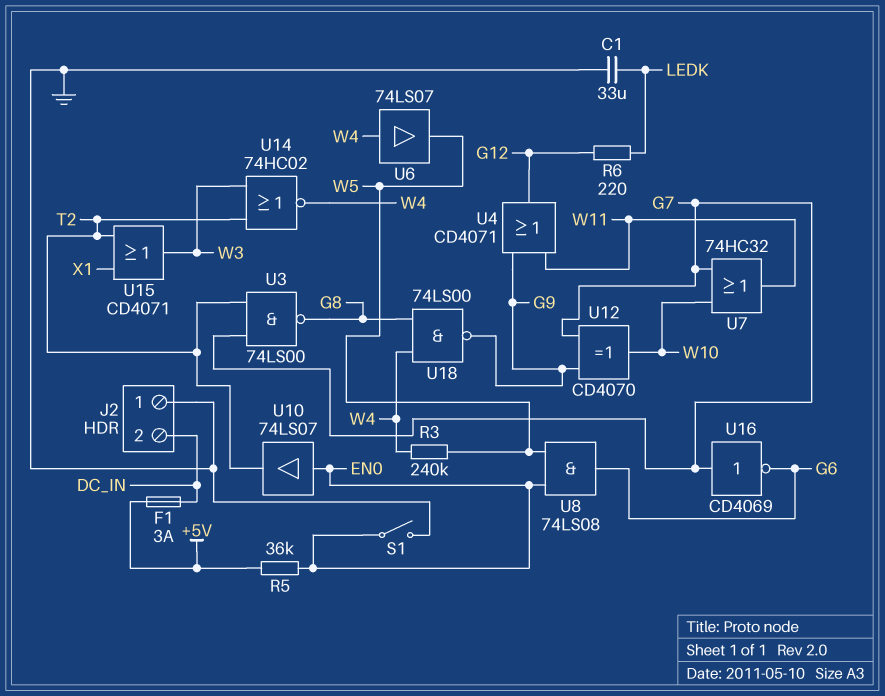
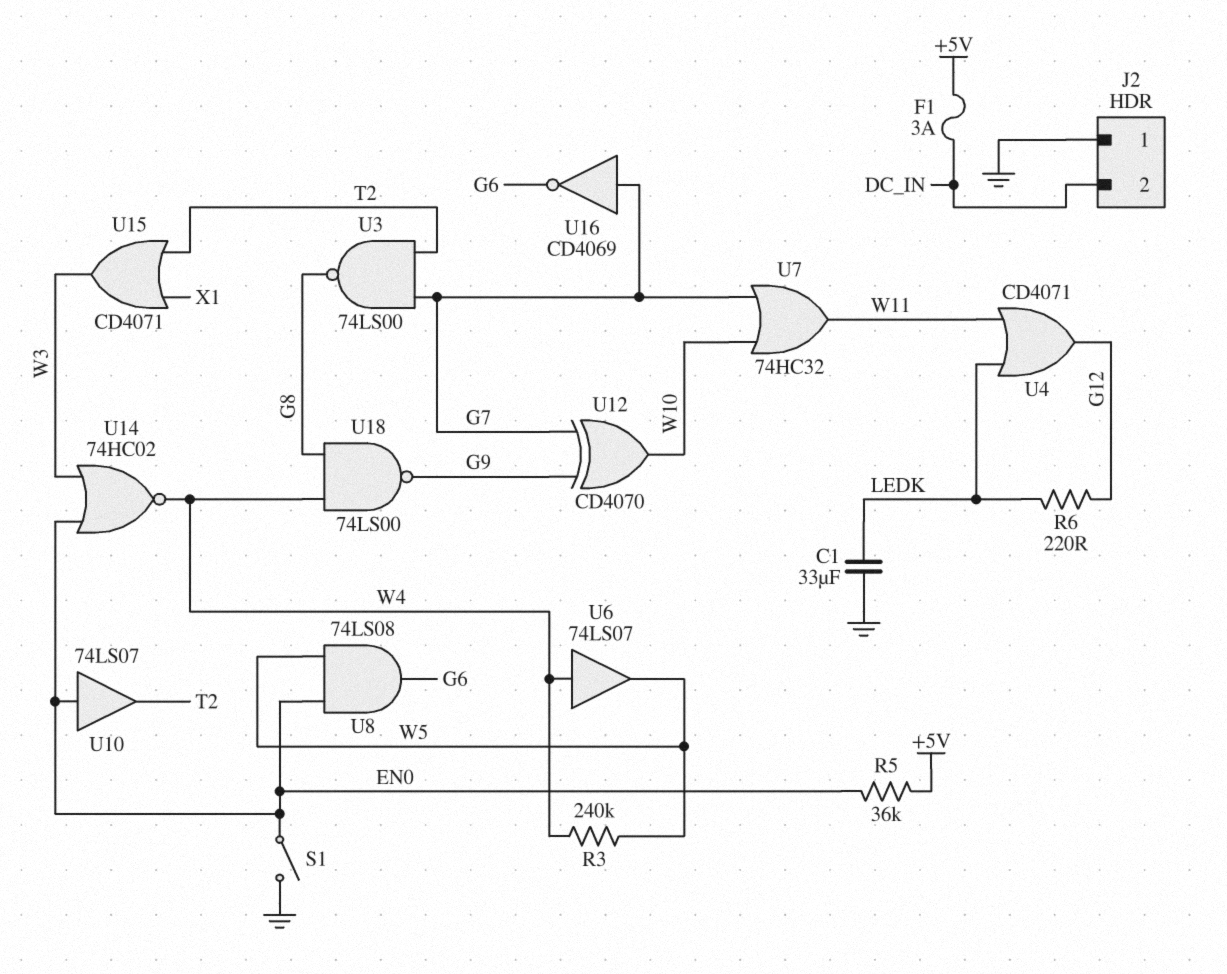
U4: OR CD4071 (in G9, in W11, out G12) -> OR CD4071 (in LEDK, in W11, out G12)
U14: NOR 74HC02 (in T2, in W3, out W4) -> NOR 74HC02 (in EN0, in W3, out W4)

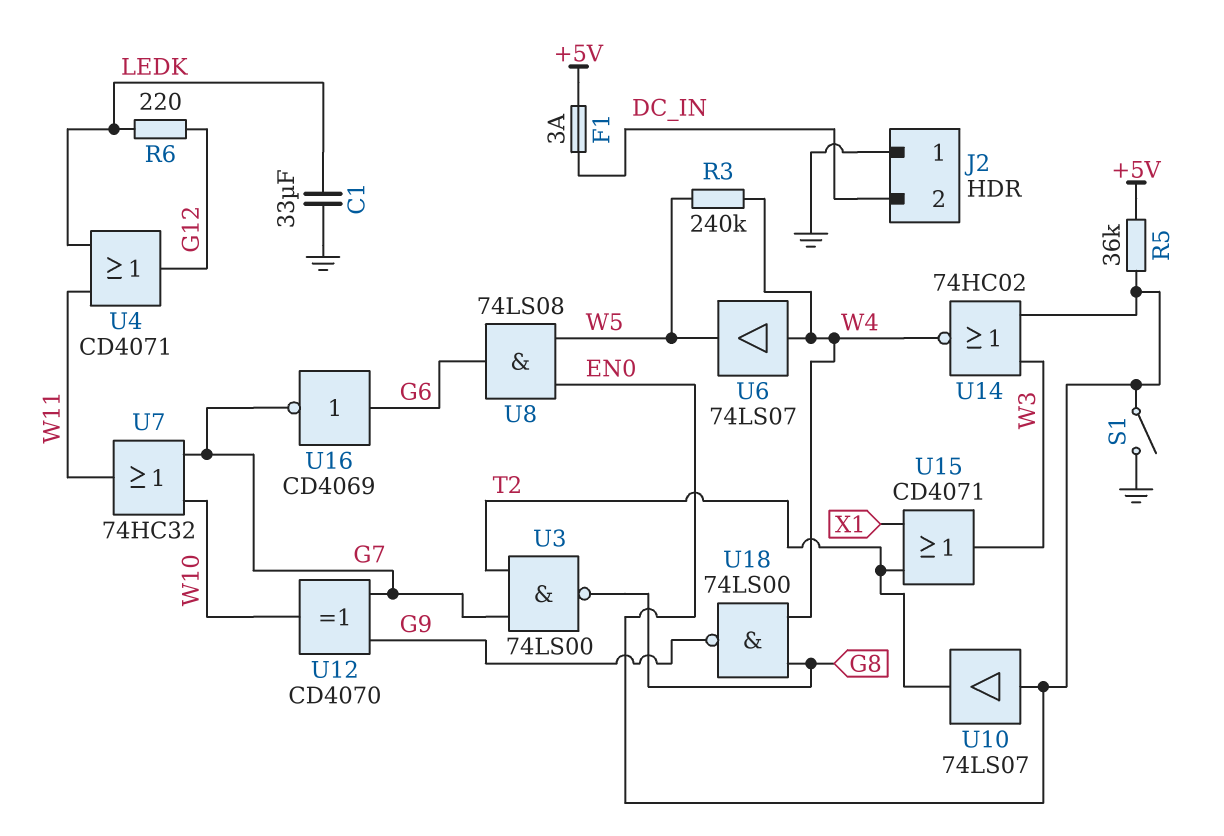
U16: NOT CD4069 (in G7, out G6) -> NOT CD4069 (in G6, out G7)

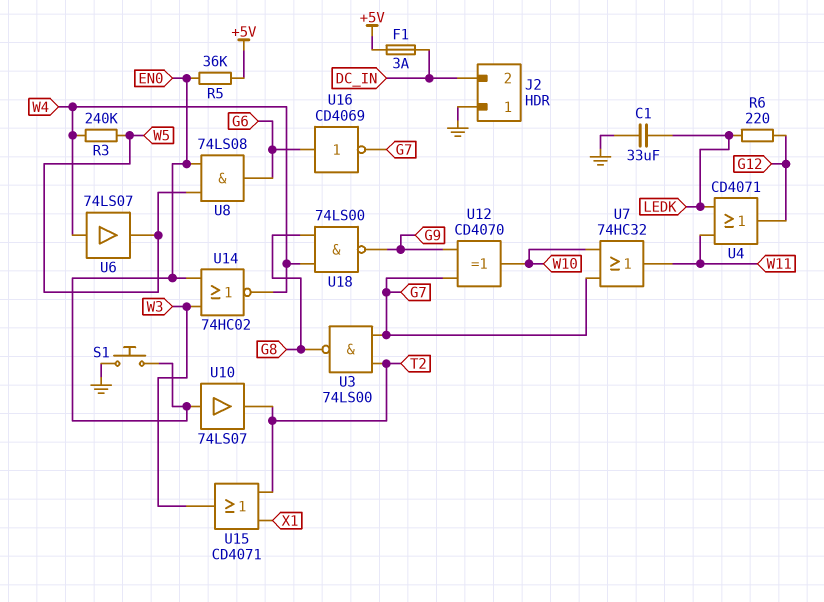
S1: switch (EN0, GND) -> button (EN0, GND)

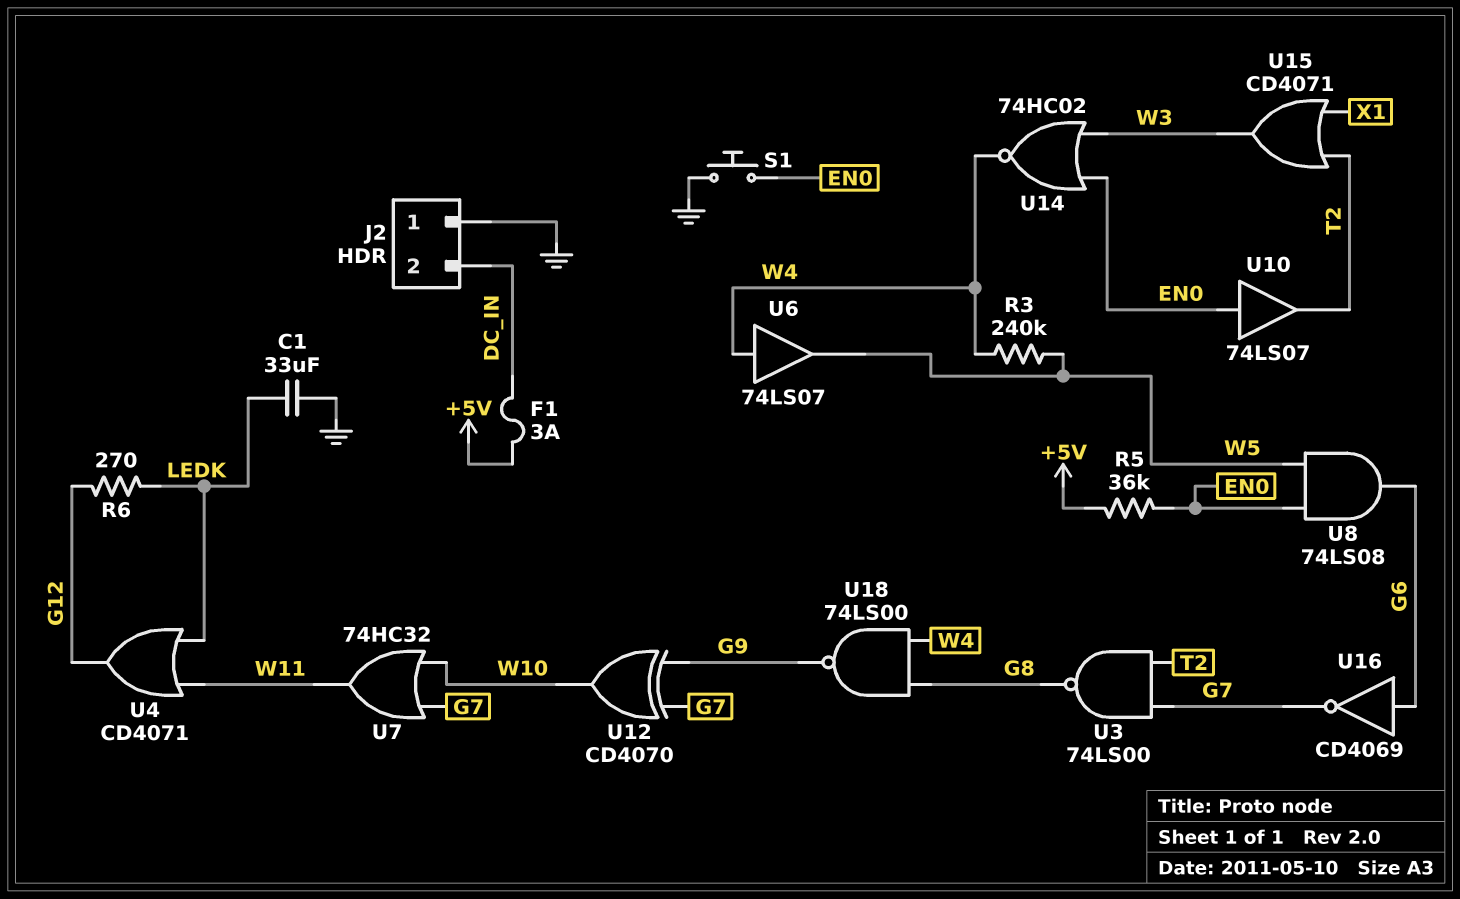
R6: 220 (G12, LEDK) -> 270 (G12, LEDK)

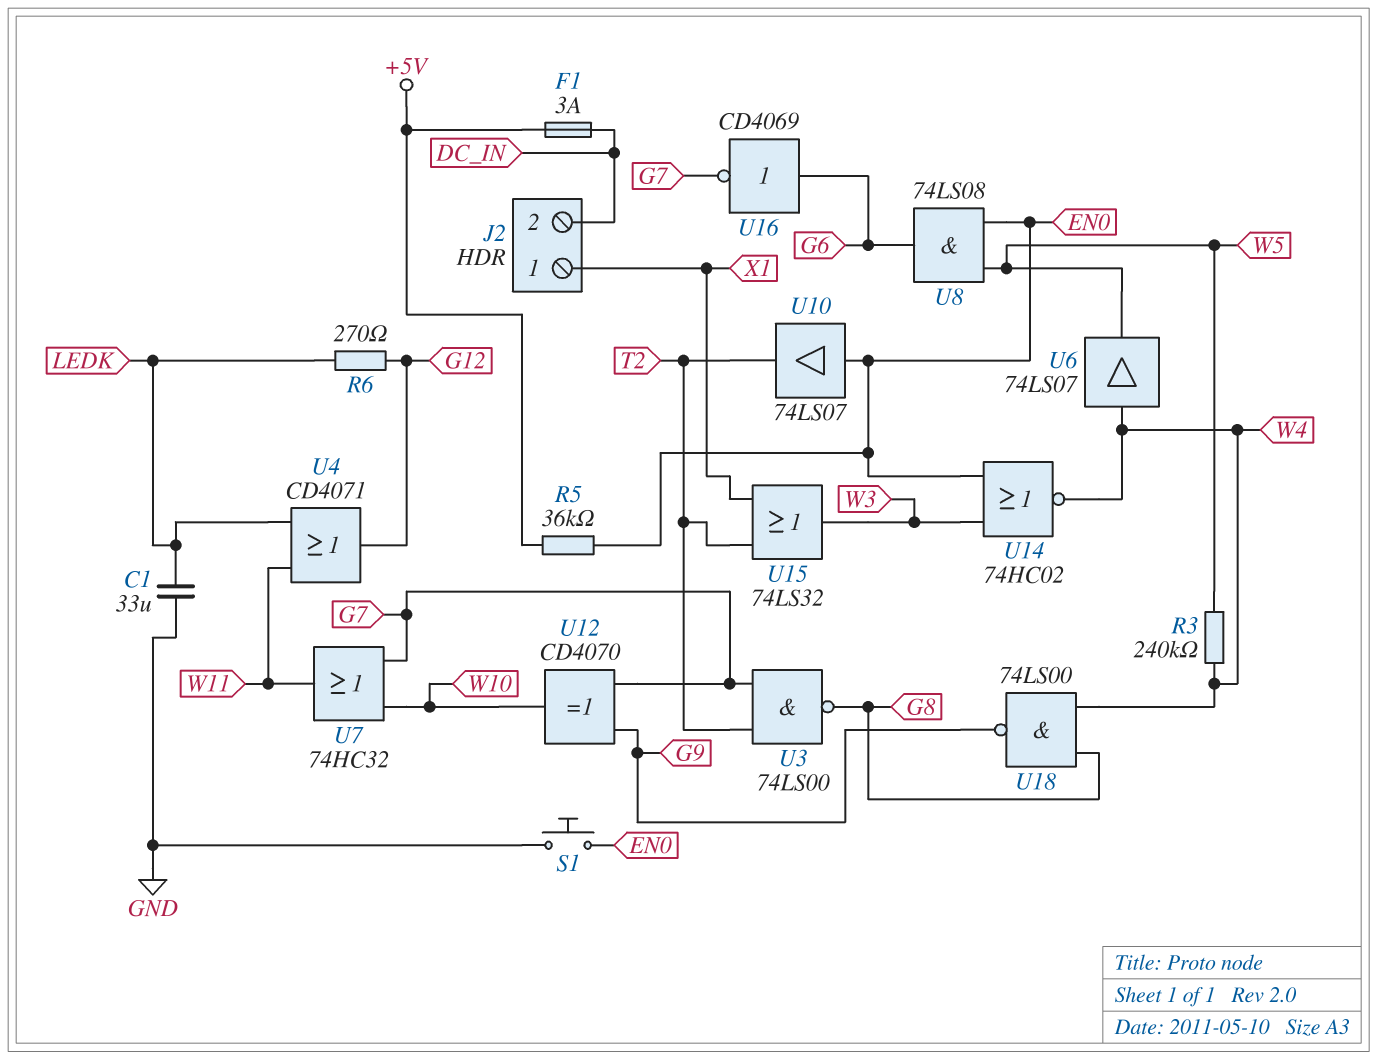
J2 pin 1: GND -> X1
U15: OR CD4071 (in T2, in X1, out W3) -> OR 74LS32 (in T2, in X1, out W3)

